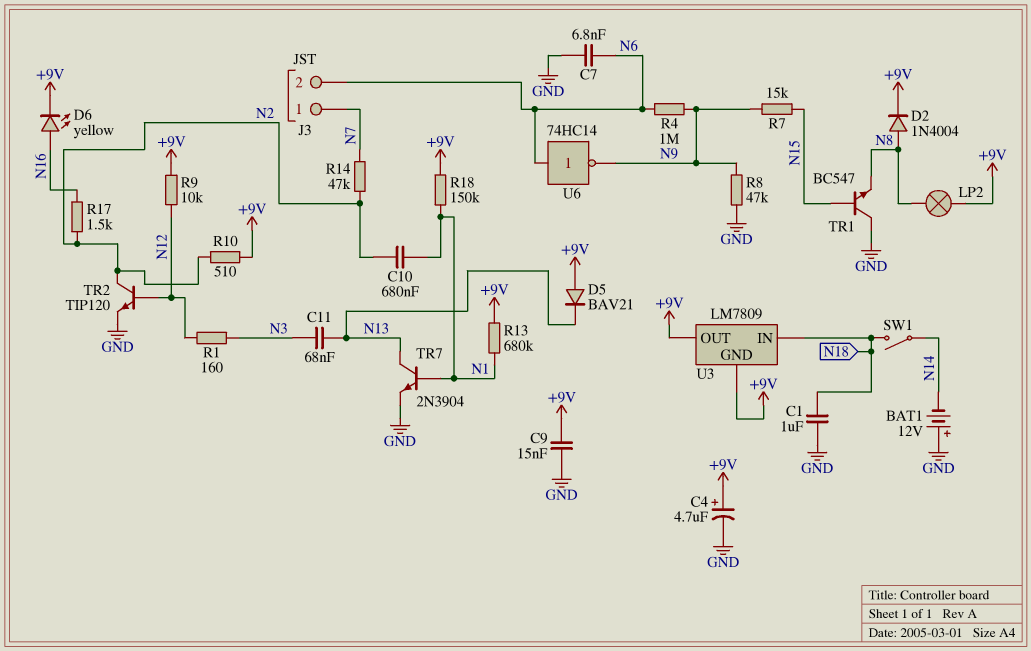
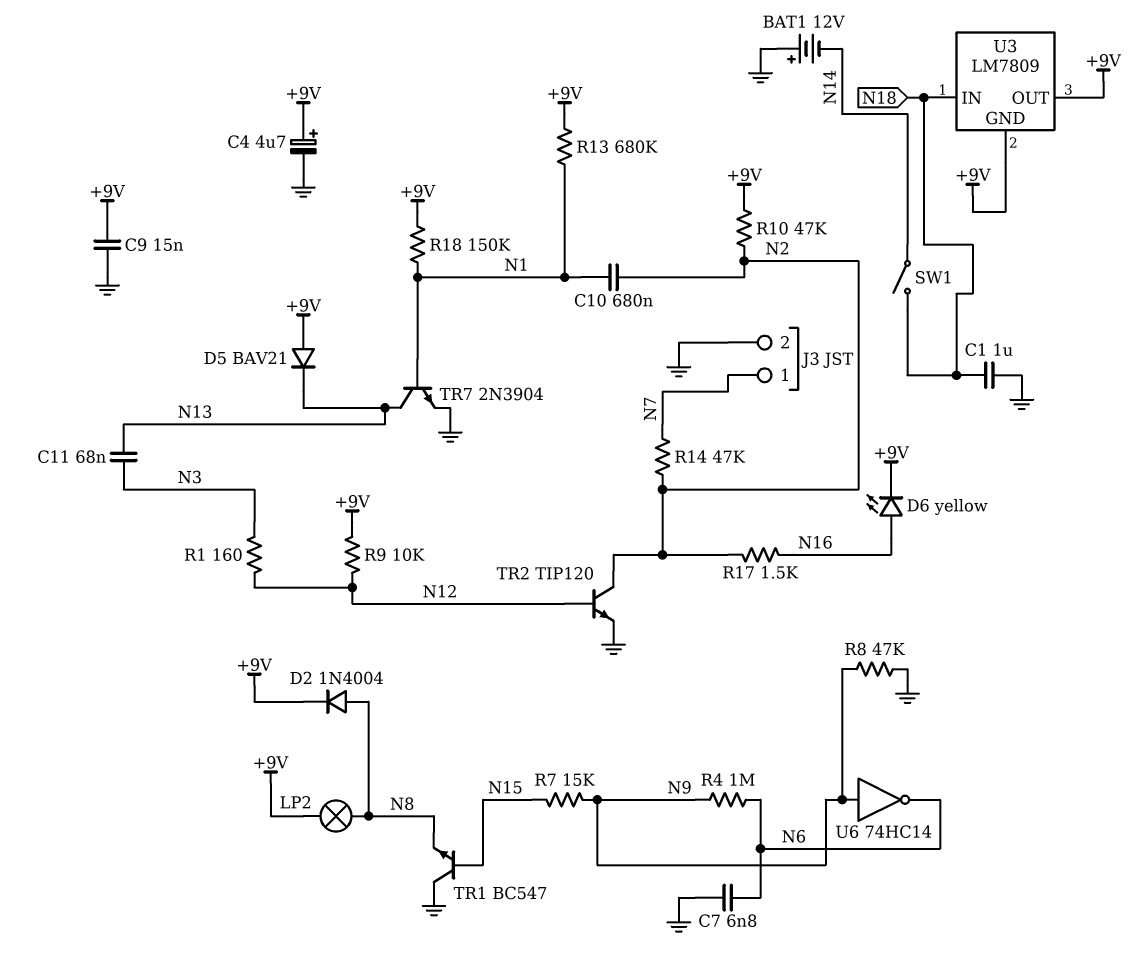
J3 pin 2: N6 -> GND
R10: 510 (+9V, N2) -> 47k (+9V, N2)
U6: NOT 74HC14 (in N6, out N9) -> NOT 74HC14 (in N9, out N6)

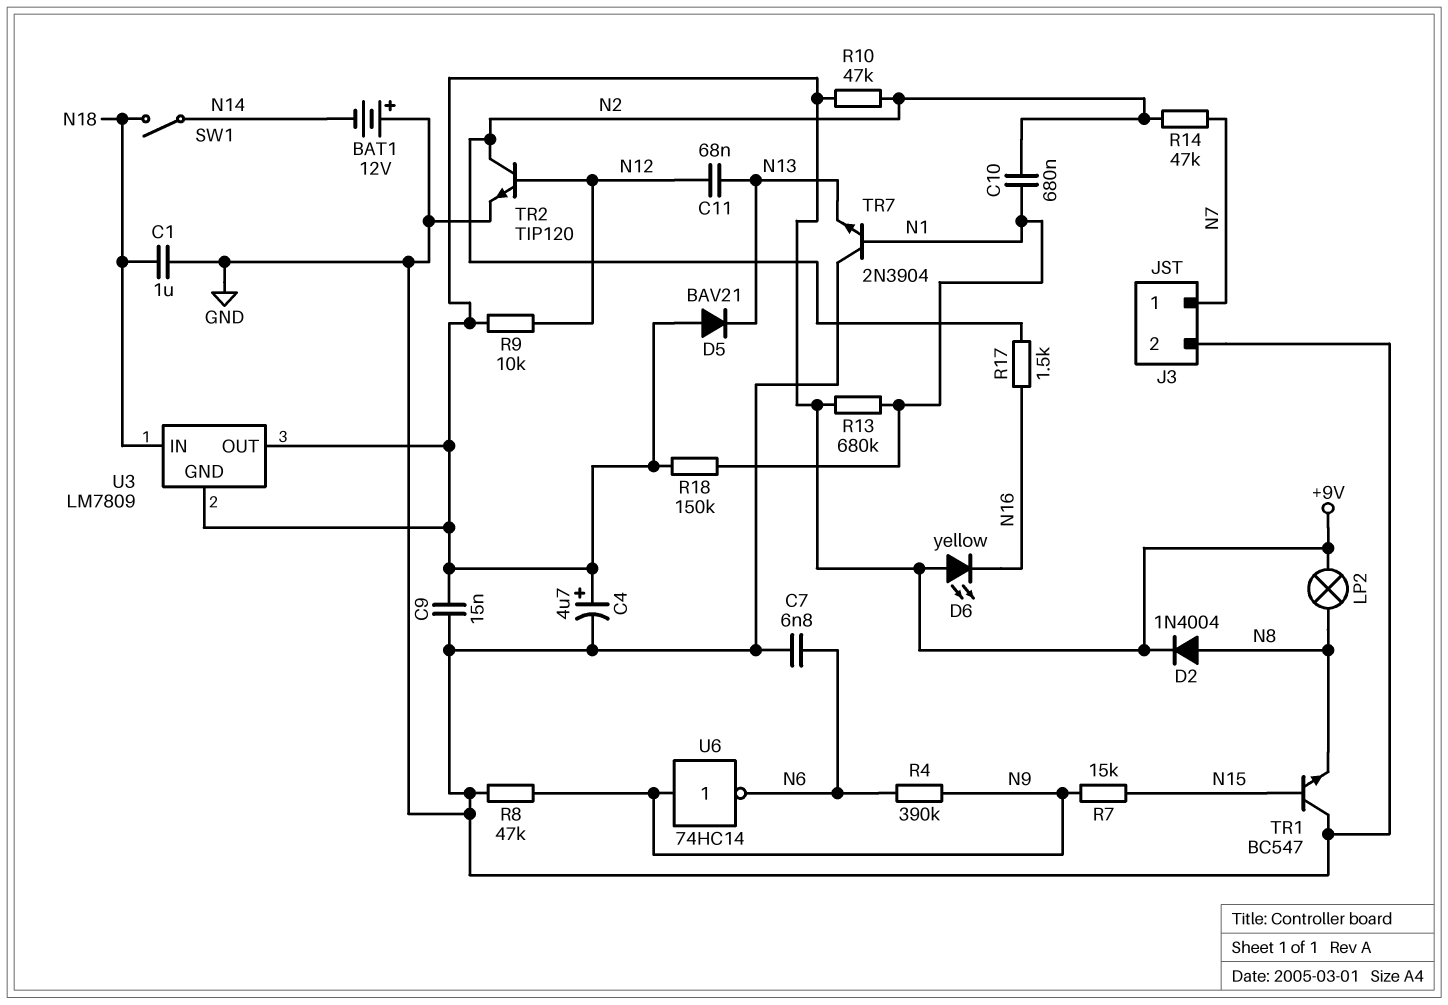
C11: 68nF (N3, N13) -> 68nF (N12, N13)
D6: LED yellow (A N16, K +9V) -> LED yellow (A +9V, K N16)
R1: 160 (N3, N12) -> none
R4: 1M (N6, N9) -> 390k (N6, N9)
TR7: NPN 2N3904 (B N1, C N13, E GND) -> NPN 2N3904 (B N1, C GND, E N13)

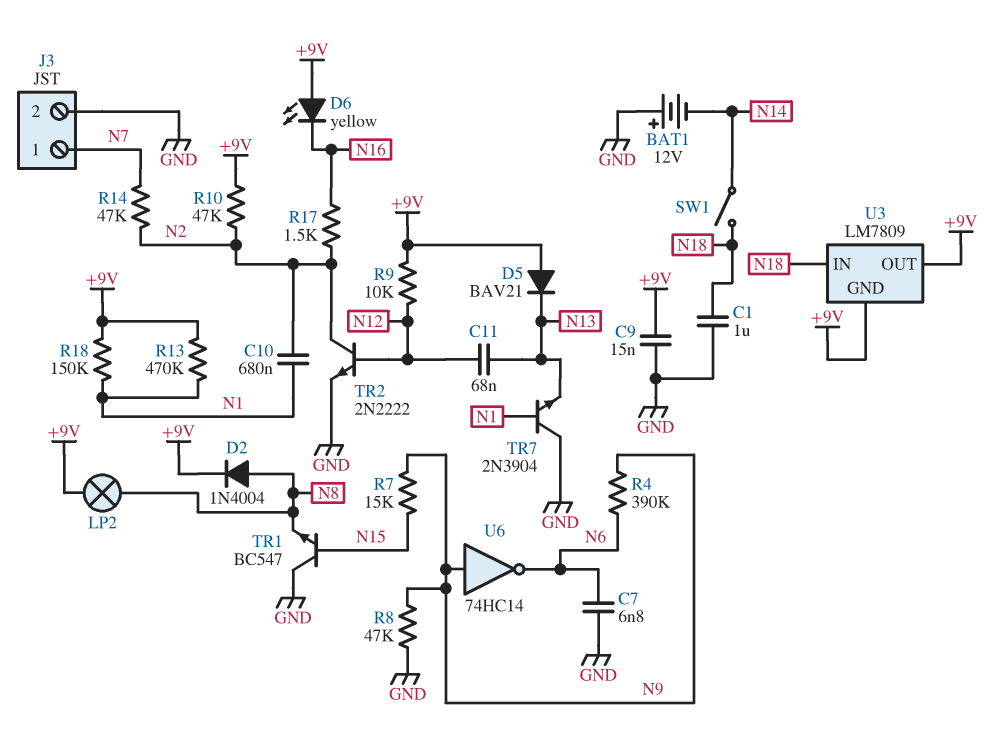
C4: 4.7uF (plus +9V, minus GND) -> none
R13: 680k (+9V, N1) -> 470k (+9V, N1)
TR2: NPN TIP120 (B N12, C N2, E GND) -> NPN 2N2222 (B N12, C N2, E GND)

